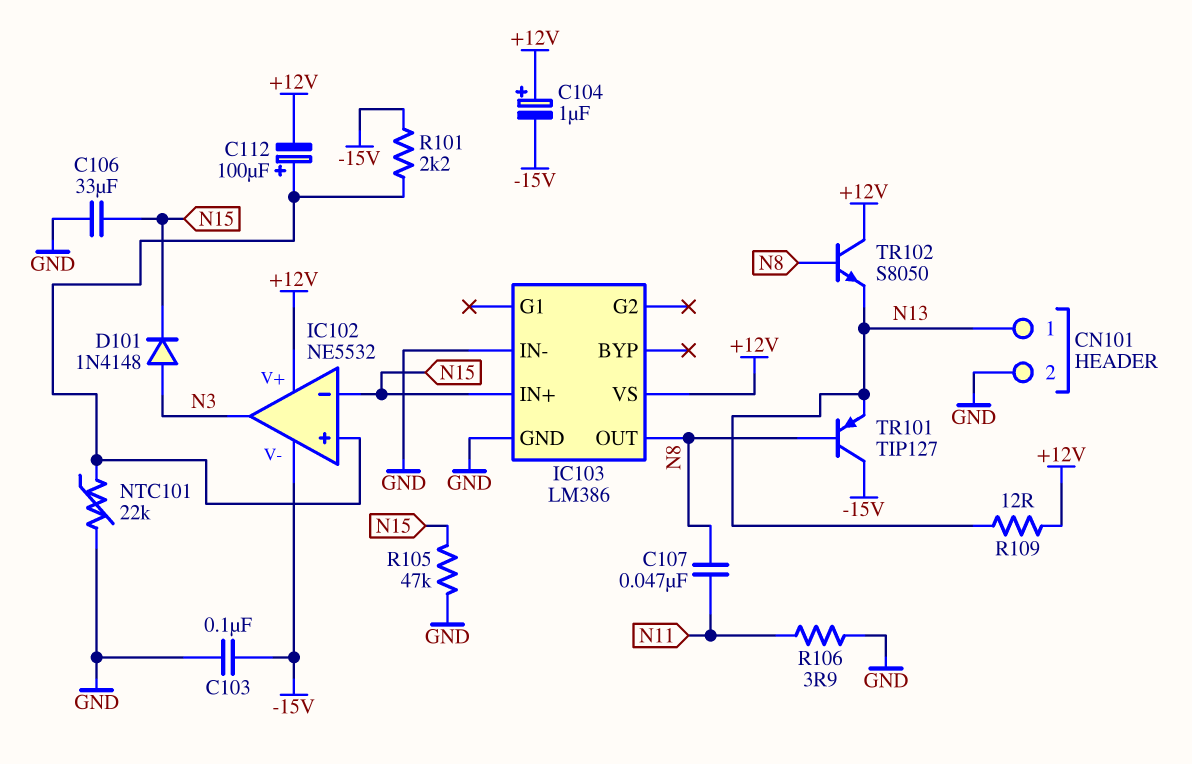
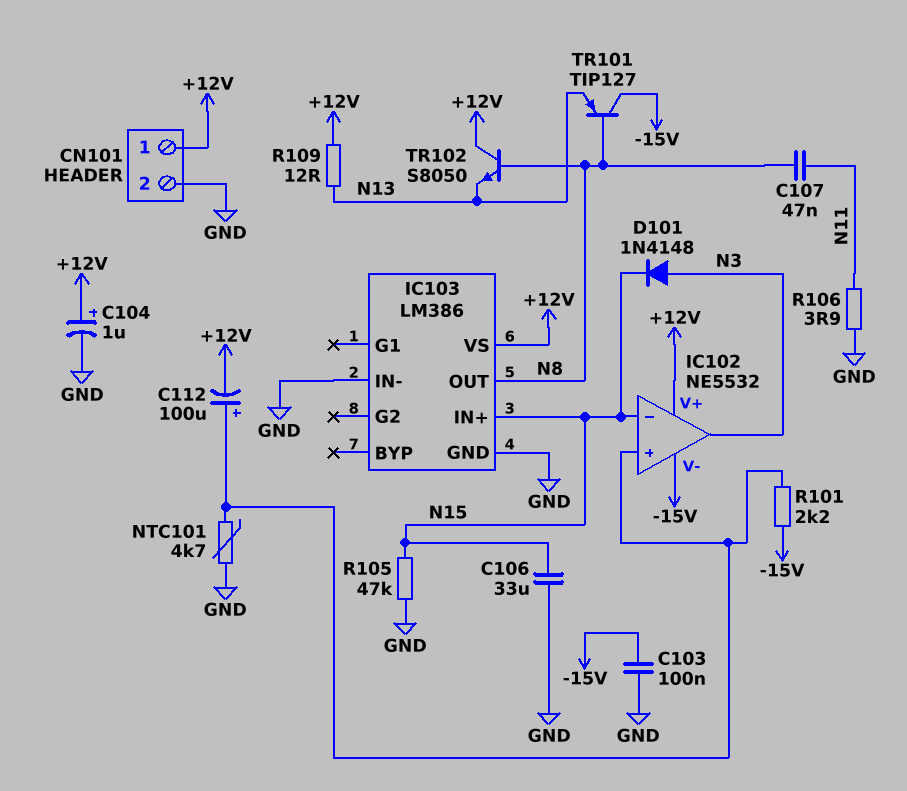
C104: 1uF (plus +12V, minus -15V) -> 1uF (plus +12V, minus GND)
CN101 pin 1: N13 -> +12V
NTC101: 22k (GND, IC102/in+) -> 4.7k (GND, IC102/in+)

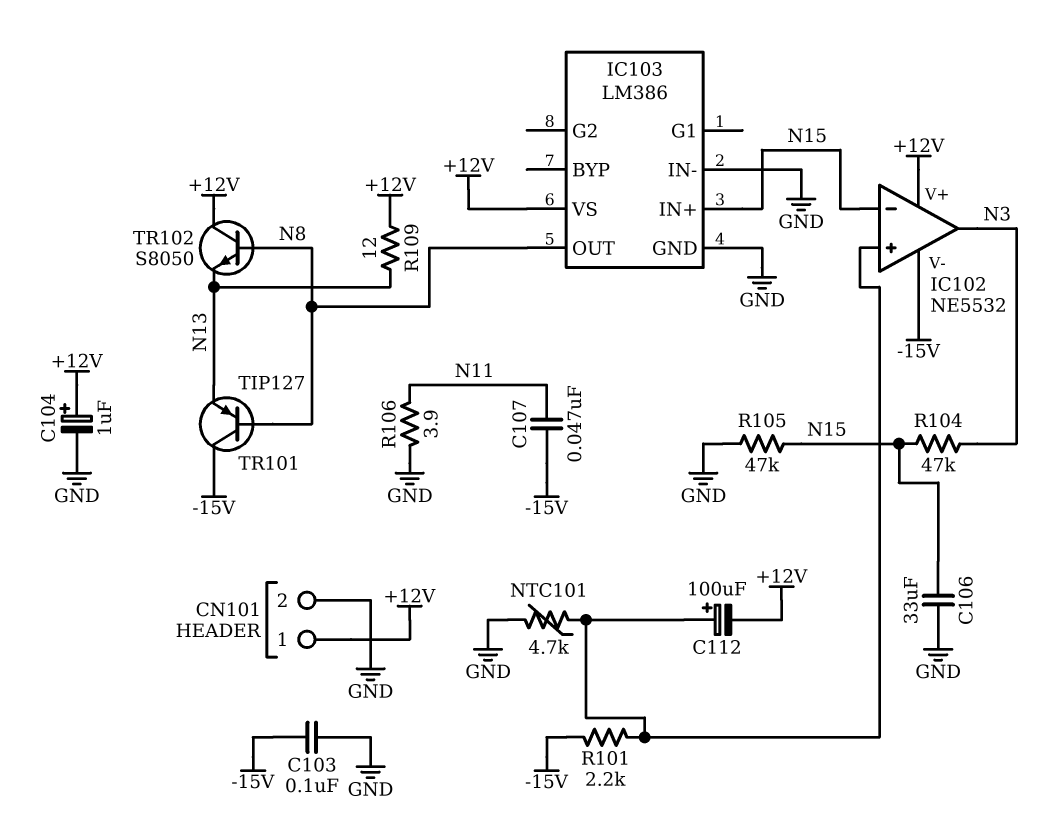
C107: 47nF (N8, N11) -> 47nF (-15V, N11)
D101: diode 1N4148 (A N3, K N15) -> none
R104: none -> 47k (N3, N15)

